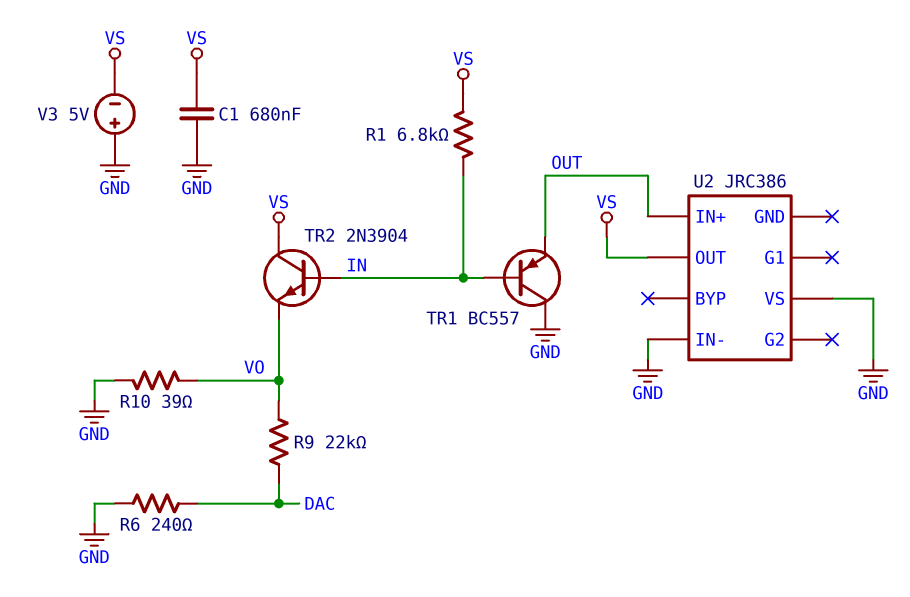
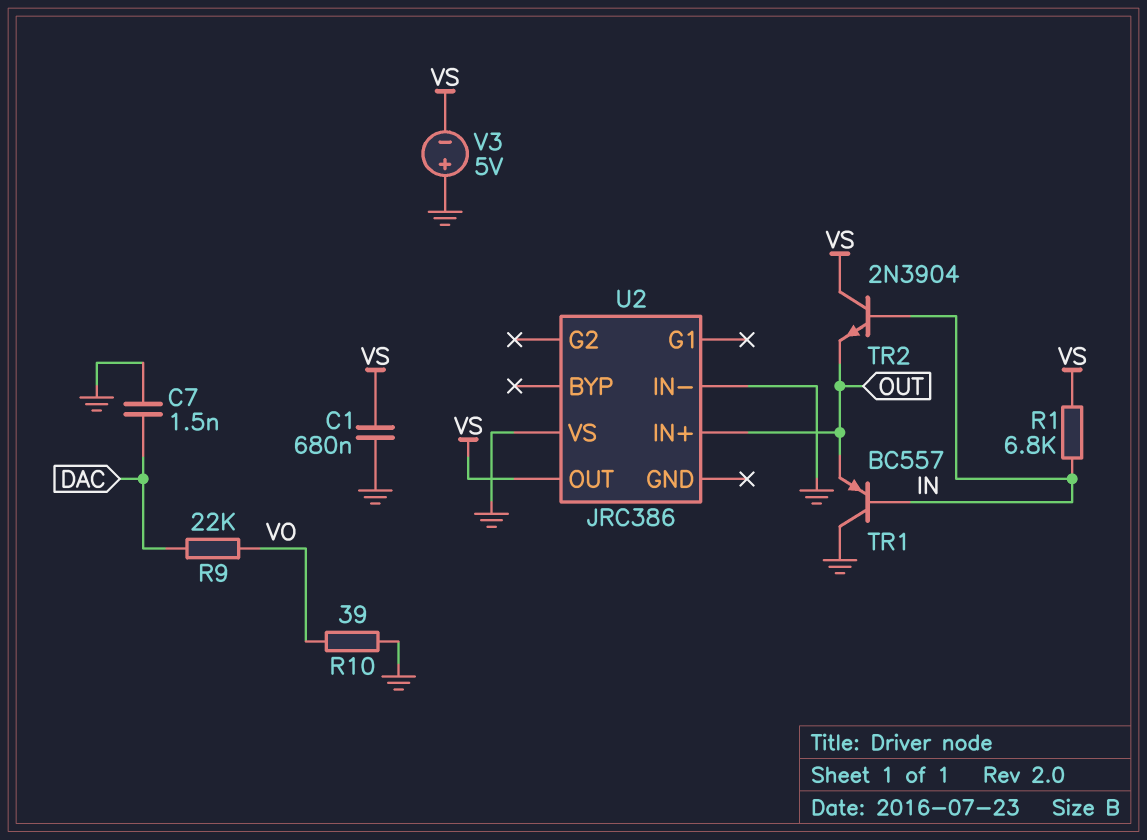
C7: none -> 1.5nF (DAC, GND)
R6: 240 (DAC, GND) -> none
TR2: NPN 2N3904 (B IN, C VS, E VO) -> NPN 2N3904 (B IN, C VS, E OUT)

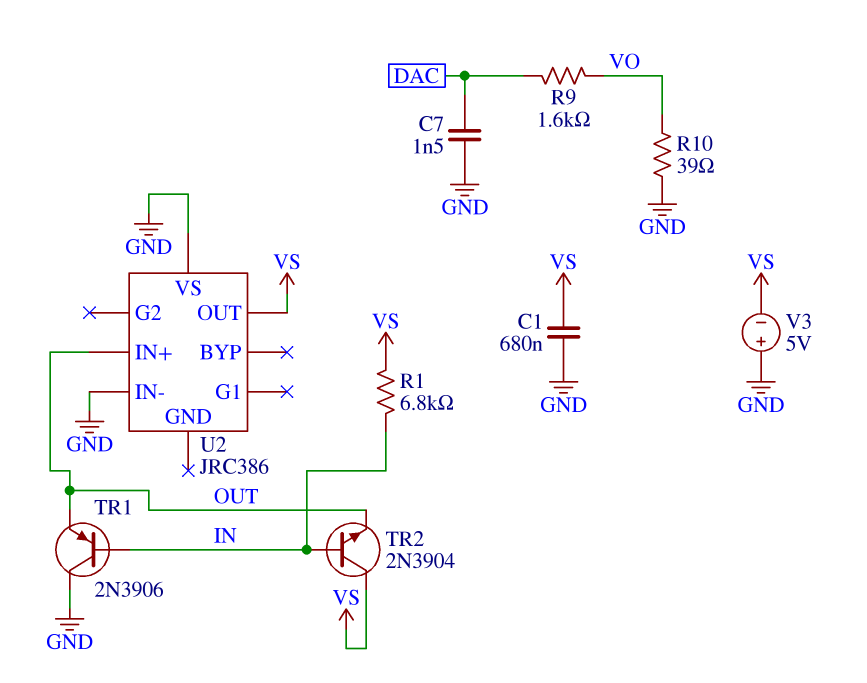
R9: 22k (DAC, VO) -> 1.6k (DAC, VO)
TR1: PNP BC557 (B IN, C GND, E OUT) -> PNP 2N3906 (B IN, C GND, E OUT)

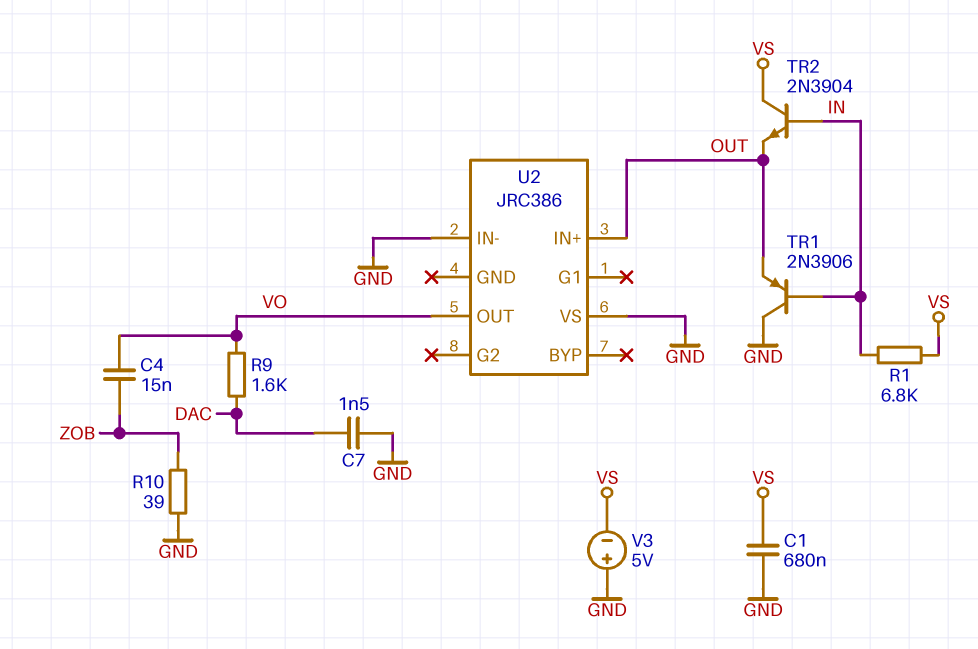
C4: none -> 15nF (VO, ZOB)
R10: 39 (GND, VO) -> 39 (GND, ZOB)
U2 pin OUT: VS -> VO

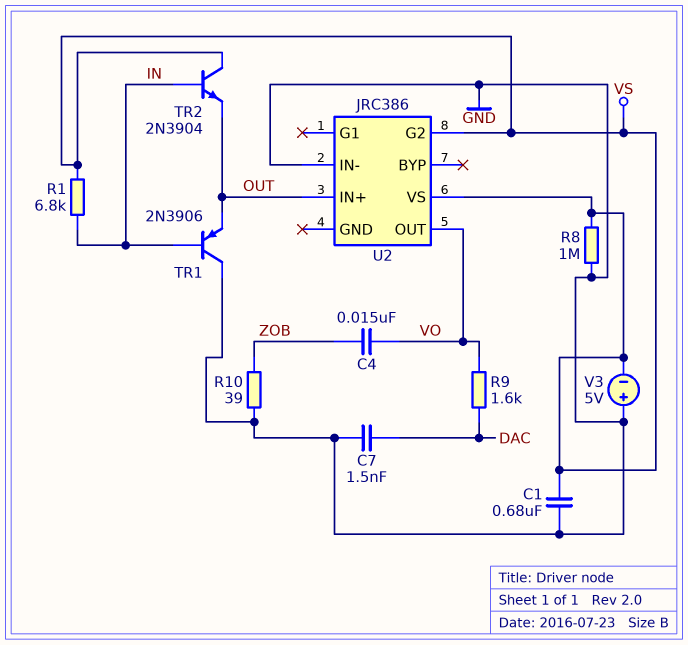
R8: none -> 1M (GND, VS)
U2 pin G2: none -> VS
U2 pin VS: GND -> VS

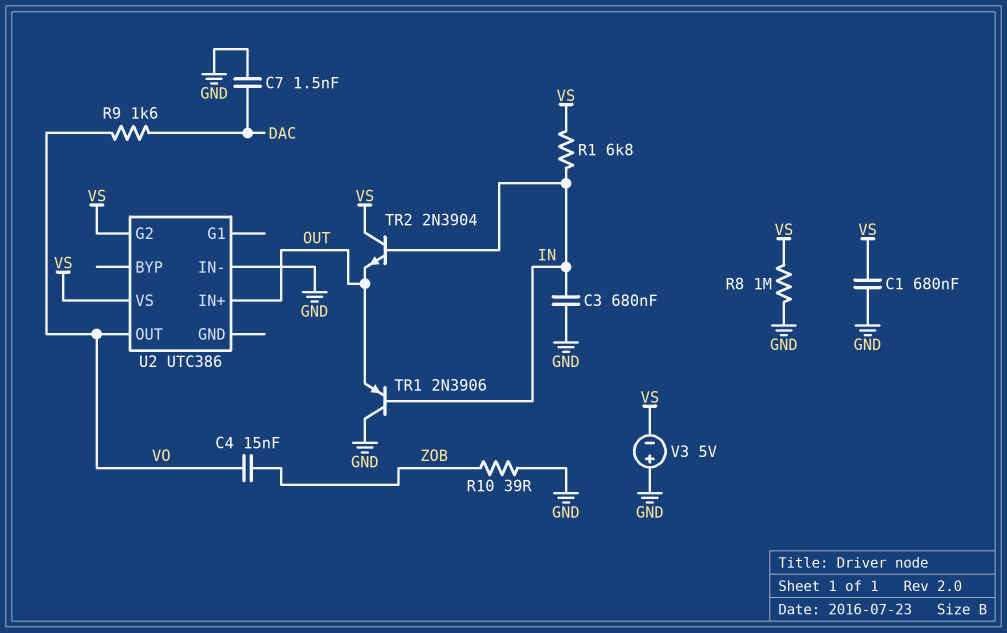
C3: none -> 680nF (GND, IN)
U2: JRC386 -> UTC386

